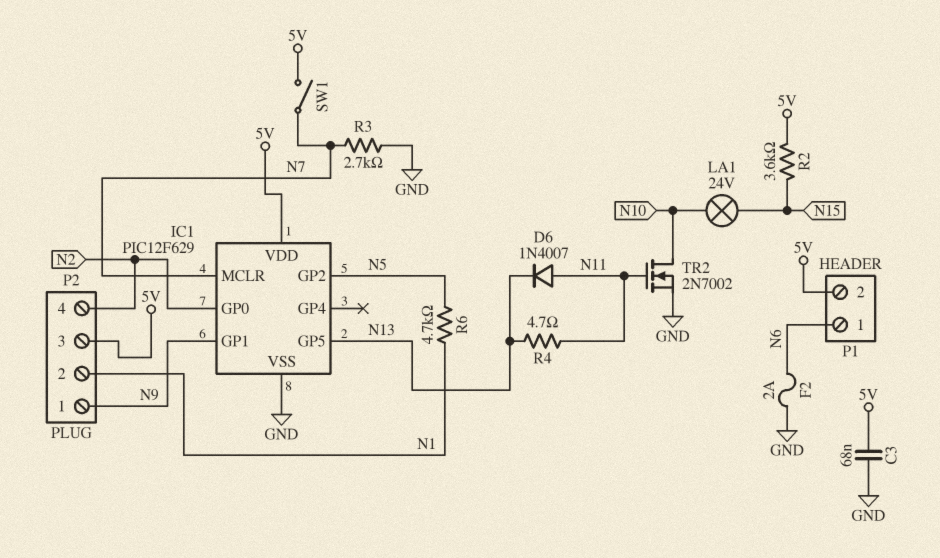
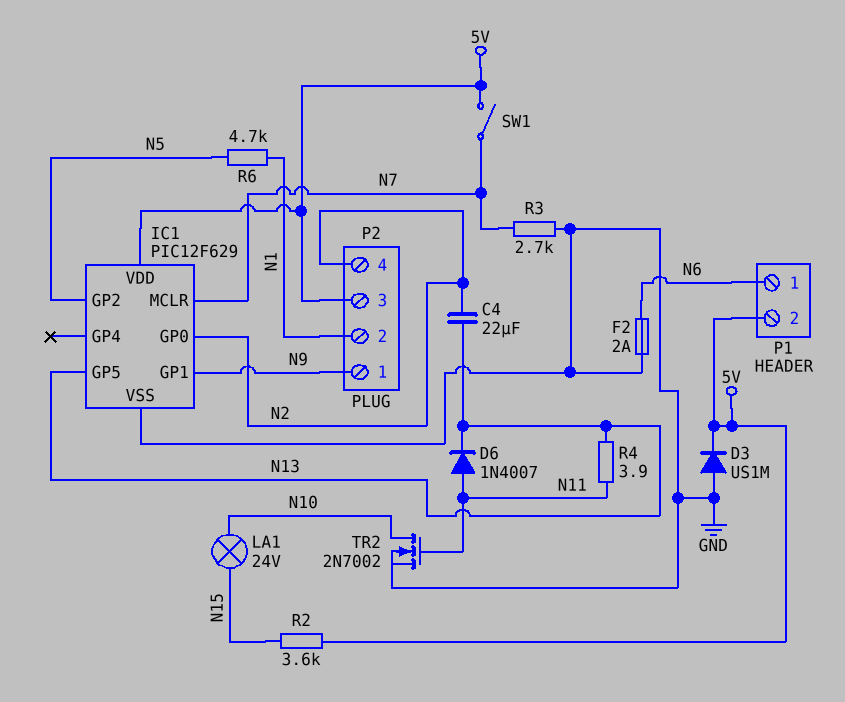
C3: 68nF (5V, GND) -> none
C4: none -> 22uF (N2, N13)
D3: none -> diode US1M (A GND, K 5V)
R4: 4.7 (N11, N13) -> 3.9 (N11, N13)

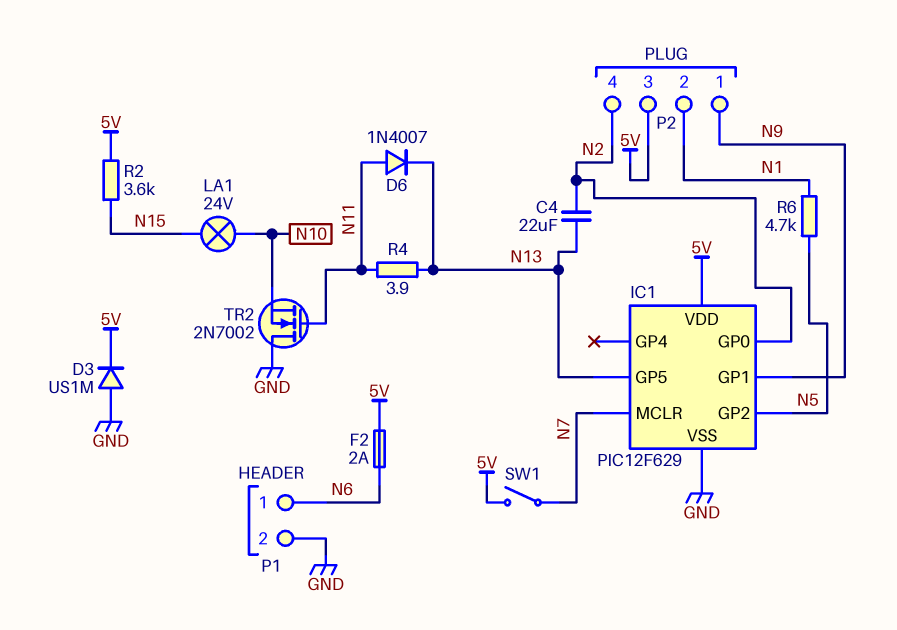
F2: 2A (GND, N6) -> 2A (5V, N6)
P1 pin 2: 5V -> GND
R3: 2.7k (GND, N7) -> none
TR2: NMOS 2N7002 (G N11, D N10, S GND) -> NMOS 2N7002 (G N11, D GND, S N10)

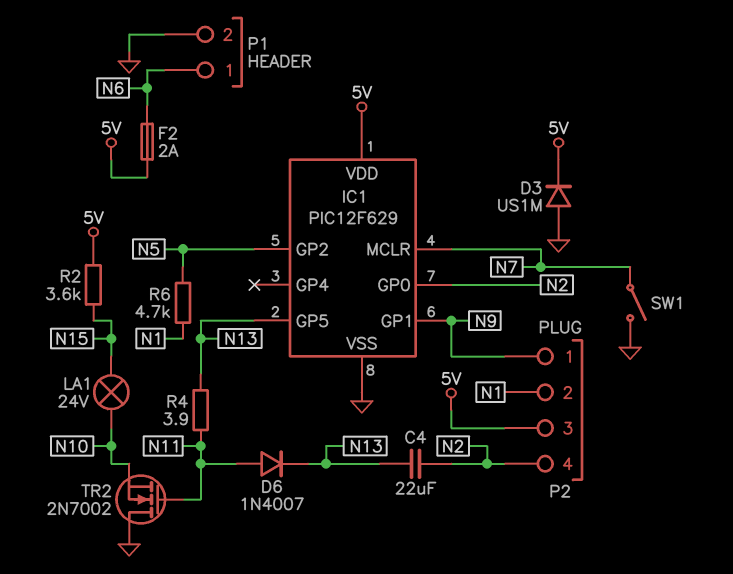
SW1: switch (5V, N7) -> switch (GND, N7)

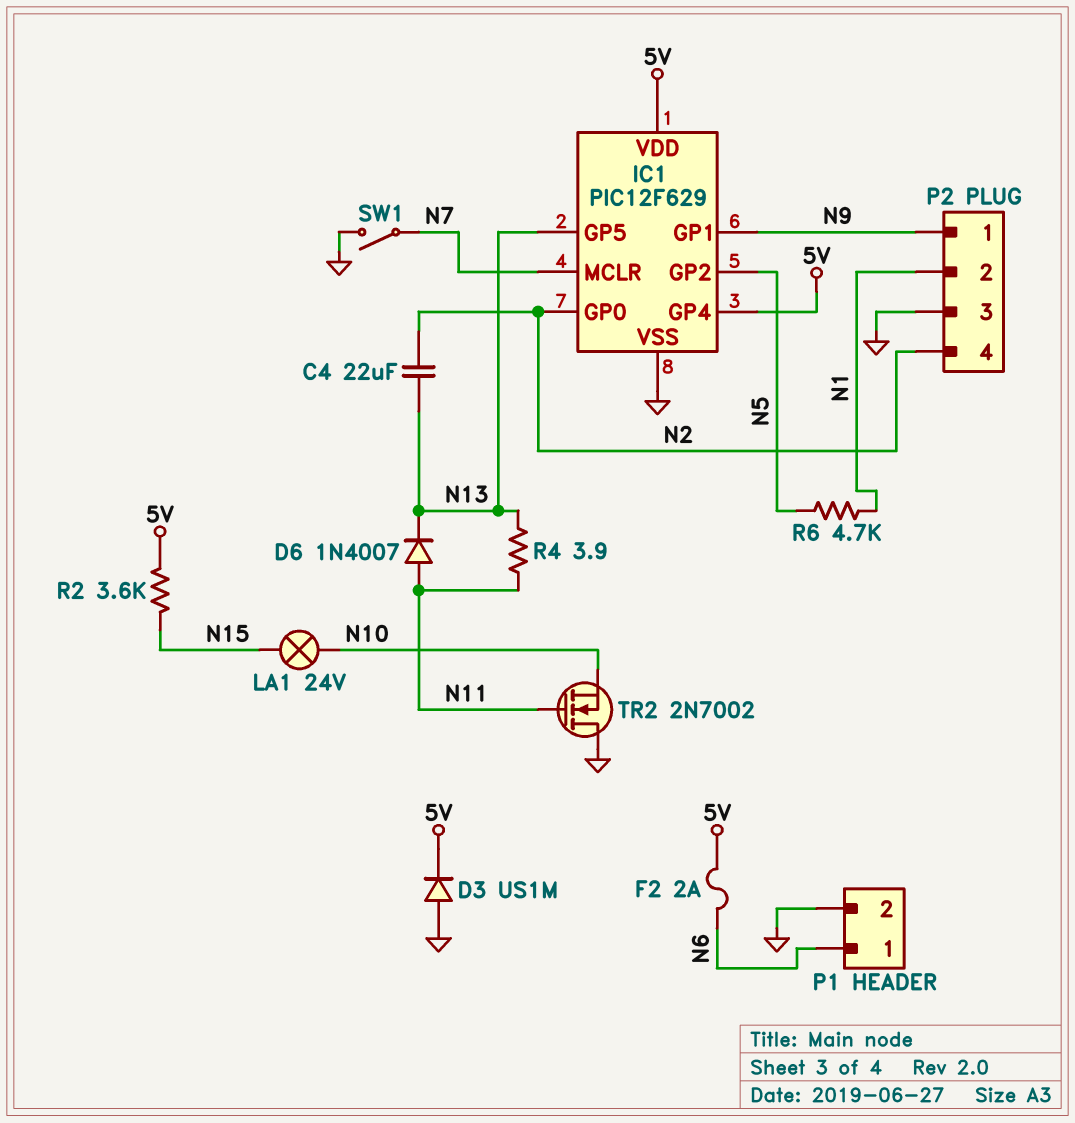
IC1 pin GP4: none -> 5V
P2 pin 3: 5V -> GND

